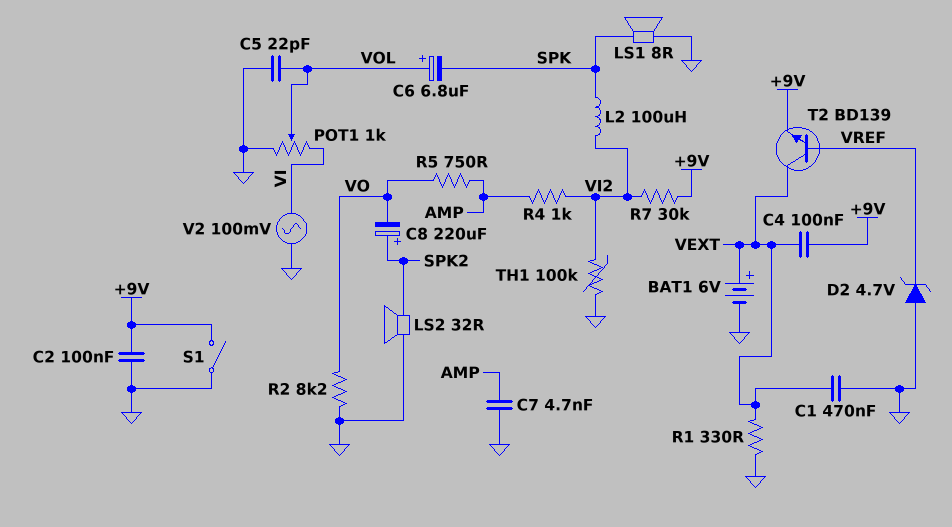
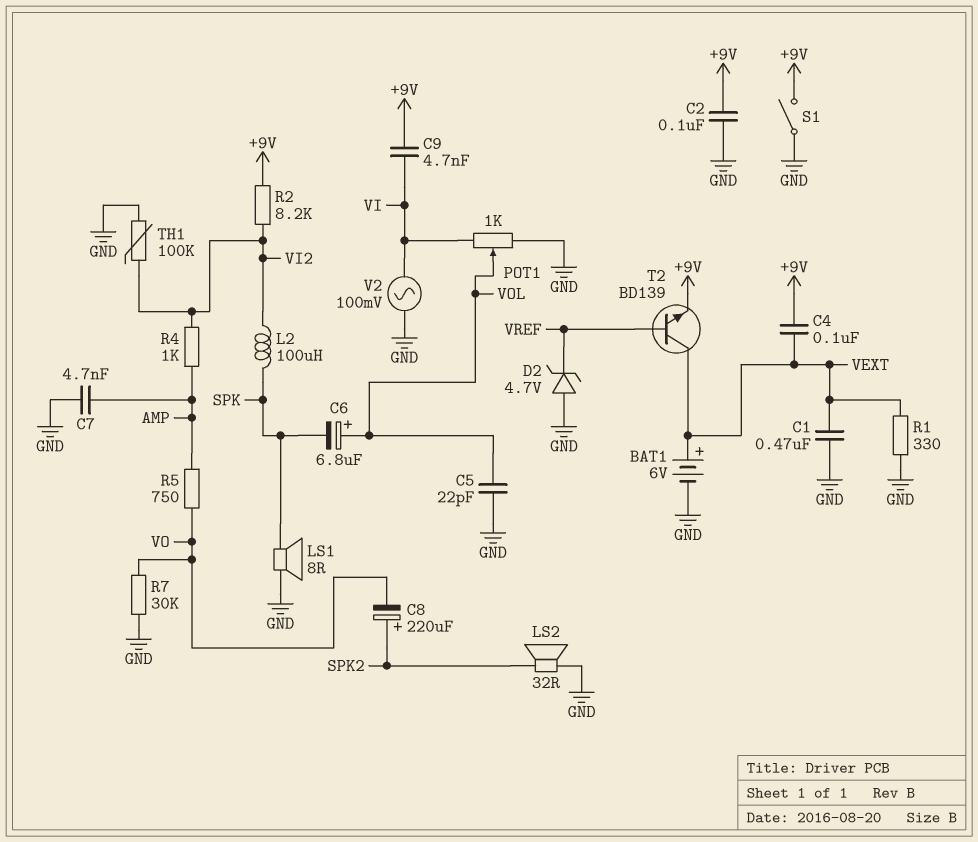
C9: none -> 4.7nF (+9V, VI)
R2: 8.2k (GND, VO) -> 8.2k (+9V, VI2)
R7: 30k (+9V, VI2) -> 30k (GND, VO)

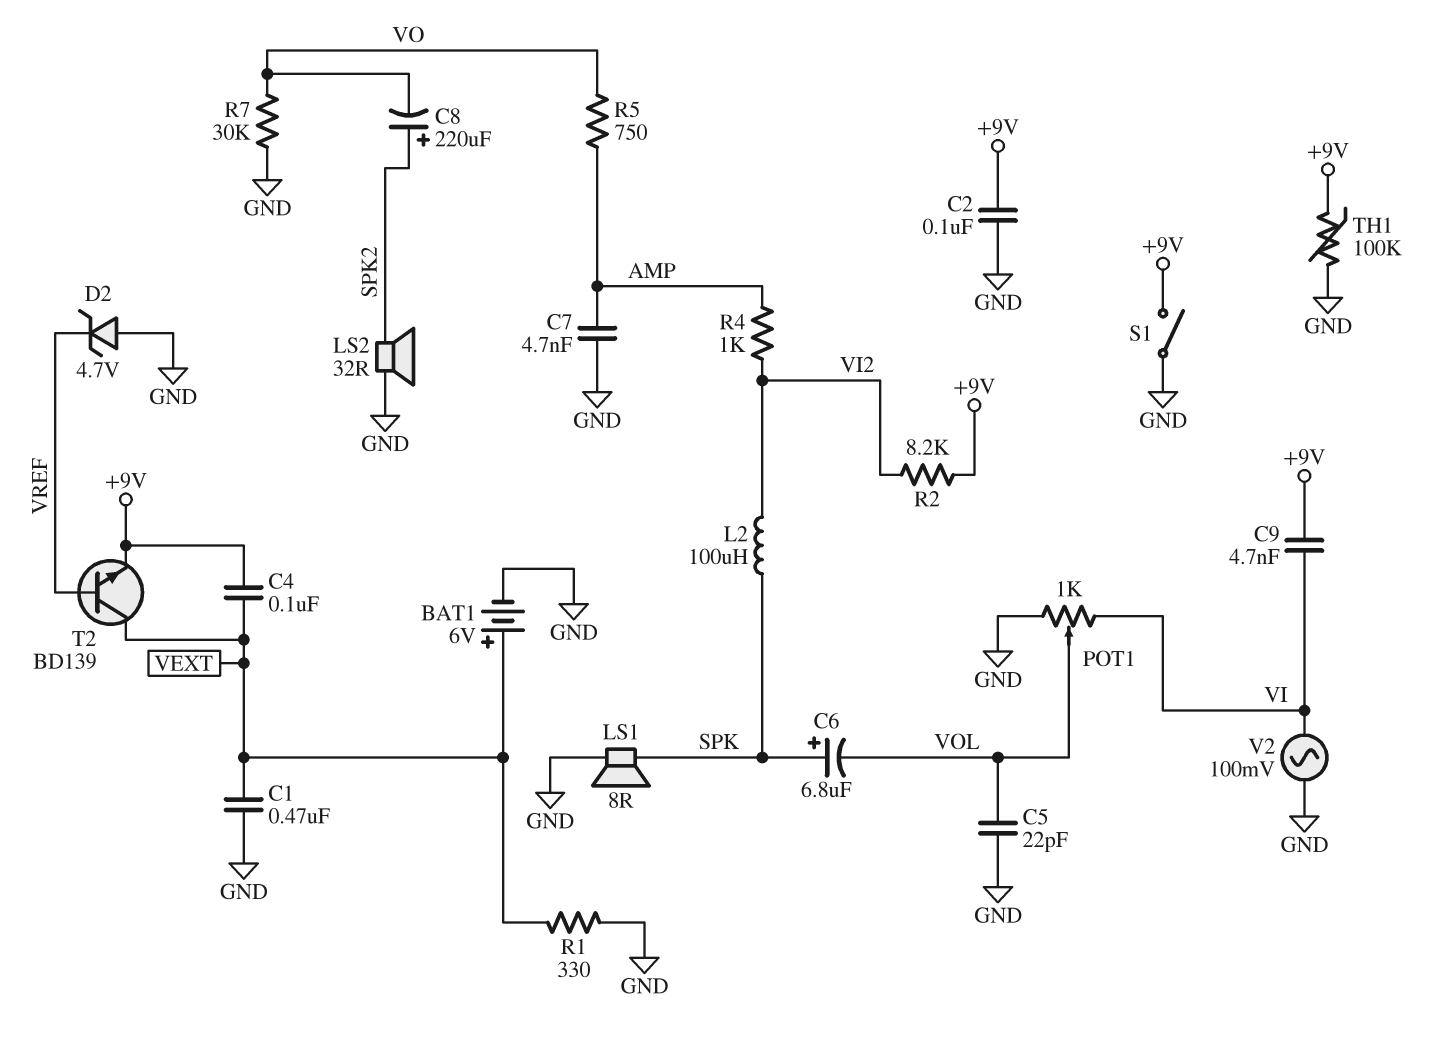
C6: 6.8uF (plus VOL, minus SPK) -> 6.8uF (plus SPK, minus VOL)
TH1: 100k (GND, VI2) -> 100k (+9V, GND)

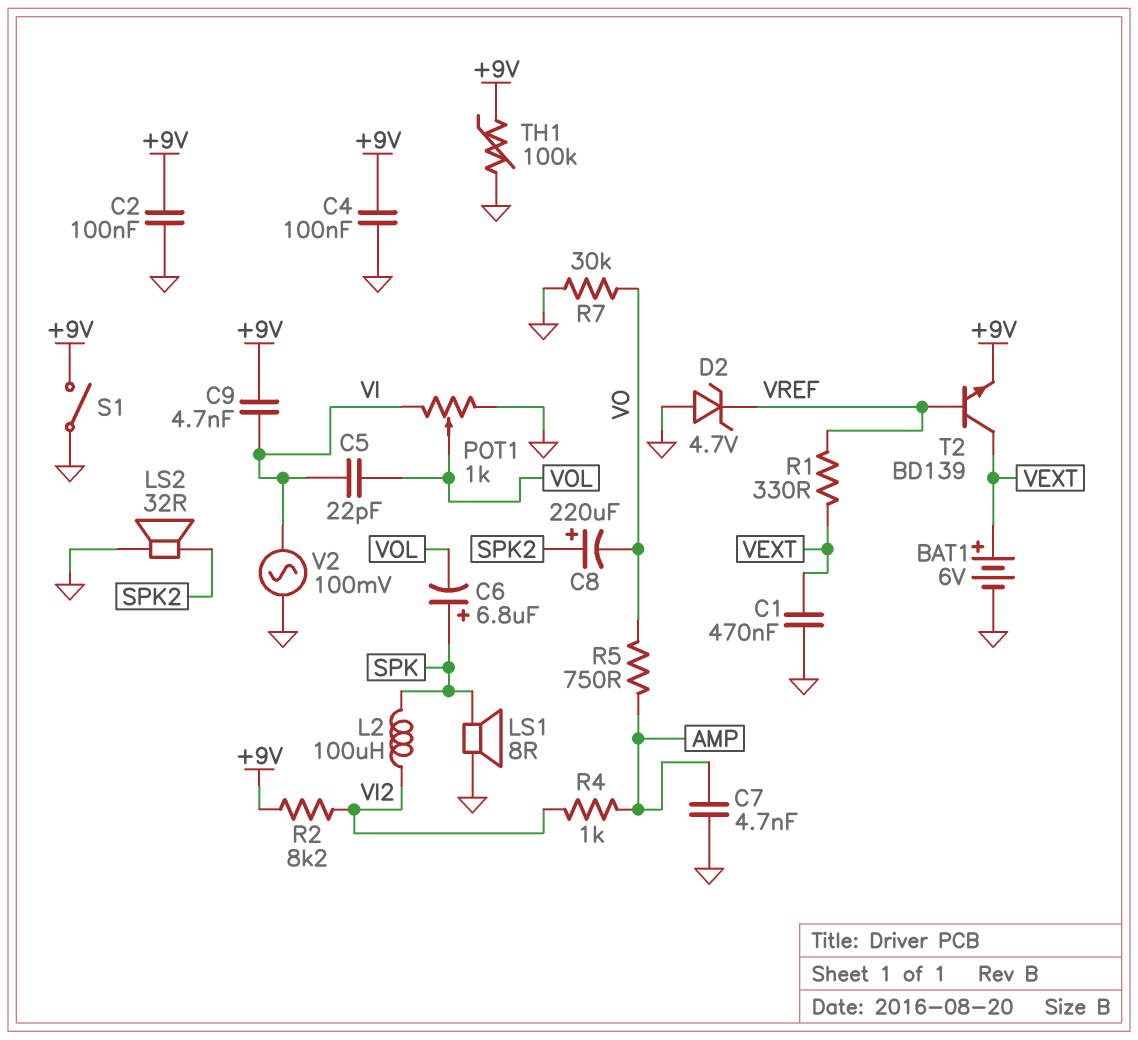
C4: 100nF (+9V, VEXT) -> 100nF (+9V, GND)
C5: 22pF (GND, VOL) -> 22pF (VI, VOL)
R1: 330 (GND, VEXT) -> 330 (VEXT, VREF)

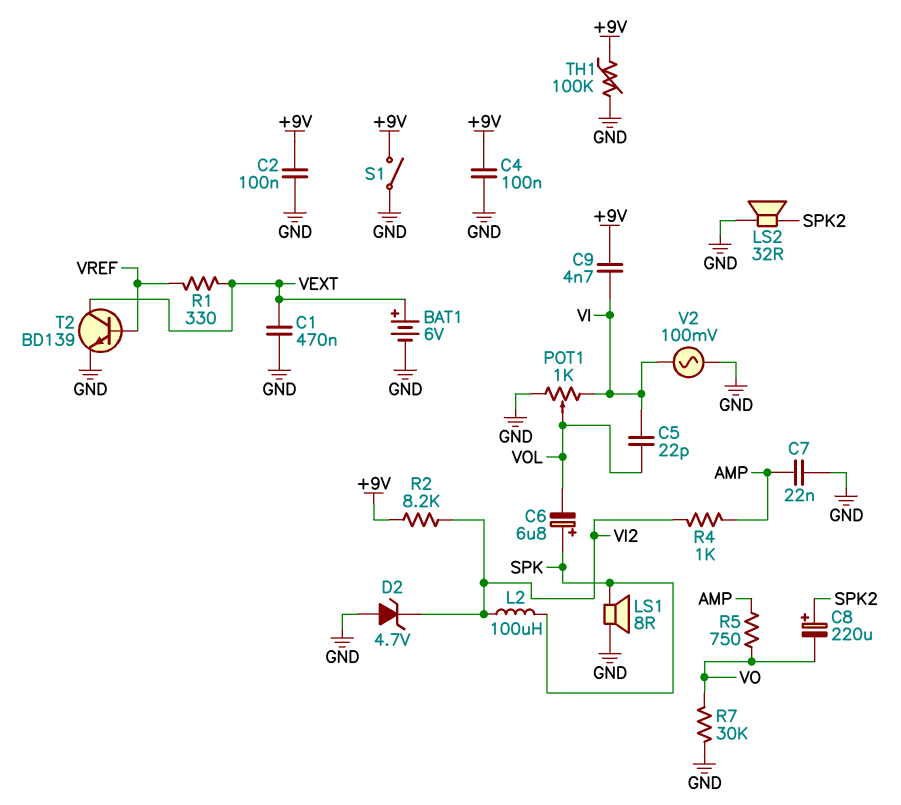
C7: 4.7nF (AMP, GND) -> 22nF (AMP, GND)
D2: zener 4.7V (A GND, K VREF) -> zener 4.7V (A GND, K VI2)
T2: NPN BD139 (B VREF, C VEXT, E +9V) -> NPN BD139 (B VREF, C VEXT, E GND)

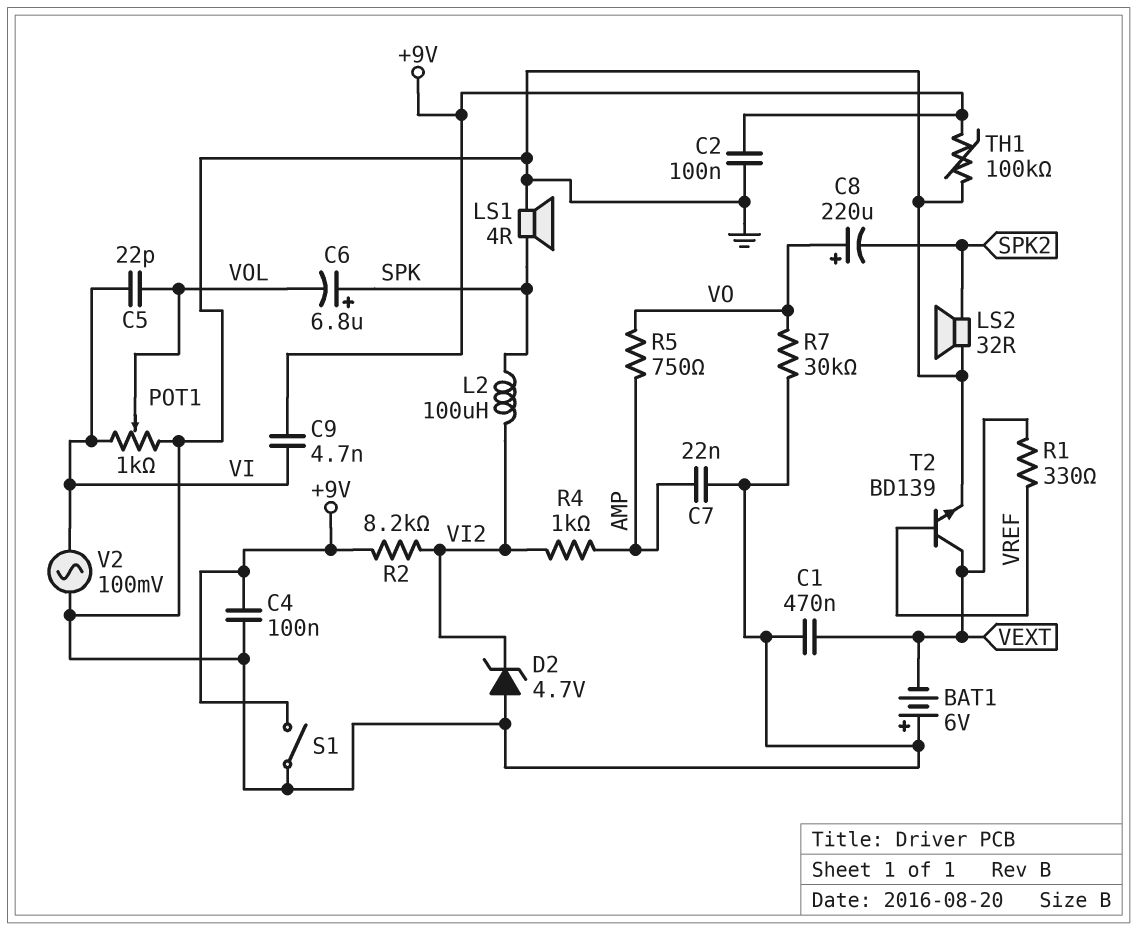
BAT1: 6V (plus VEXT, minus GND) -> 6V (plus GND, minus VEXT)
C8: 220uF (plus SPK2, minus VO) -> 220uF (plus VO, minus SPK2)
LS1: speaker 8R (GND, SPK) -> speaker 4R (GND, SPK)

